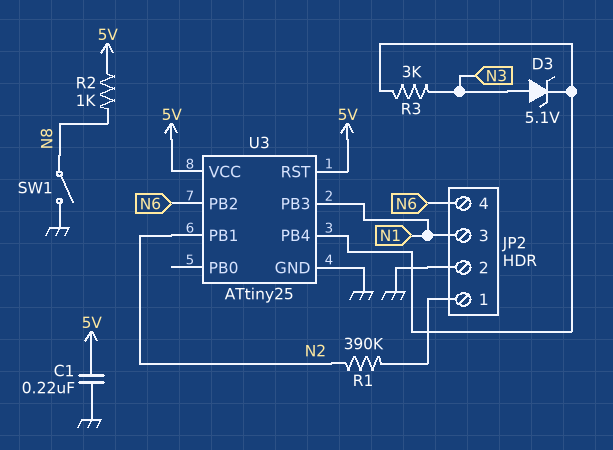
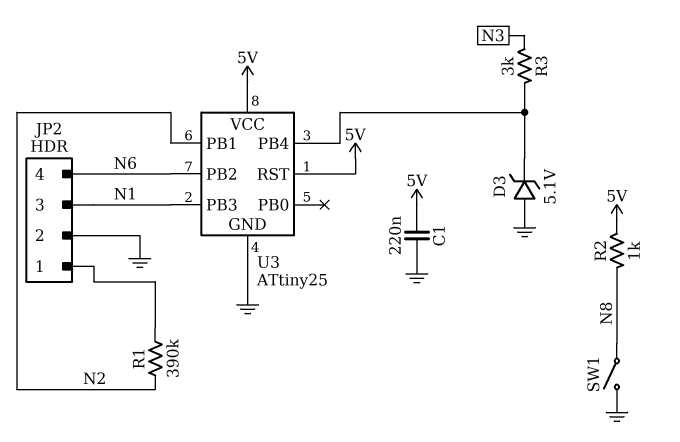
D3: zener 5.1V (A N3, K U3/PB4) -> zener 5.1V (A GND, K U3/PB4)

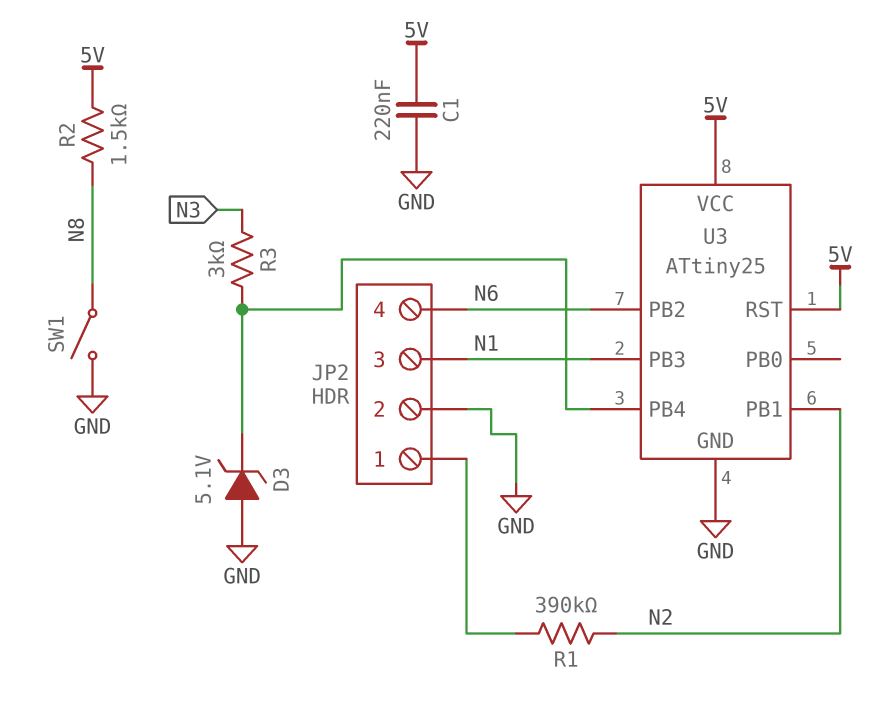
R2: 1k (5V, N8) -> 1.5k (5V, N8)

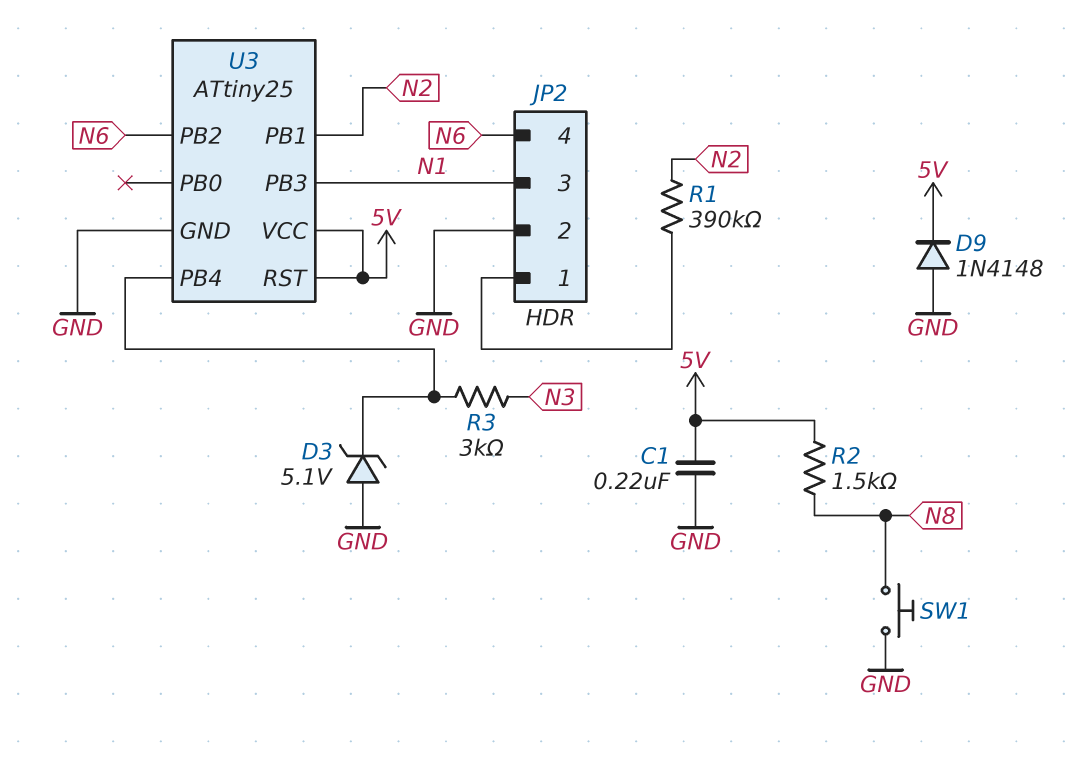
D9: none -> diode 1N4148 (A GND, K 5V)
SW1: switch (GND, N8) -> button (GND, N8)

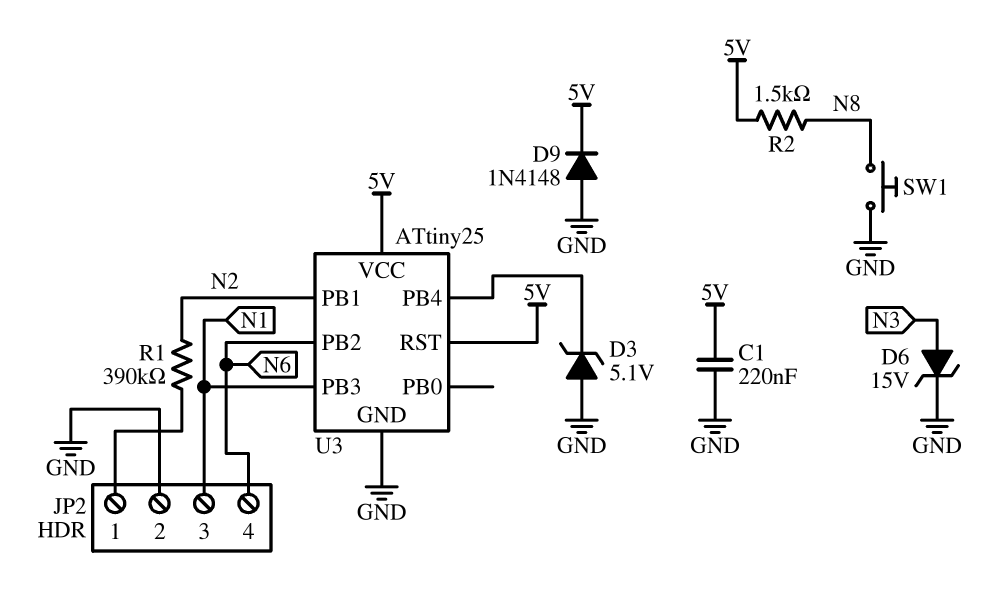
D6: none -> zener 15V (A N3, K GND)
R3: 3k (N3, U3/PB4) -> none

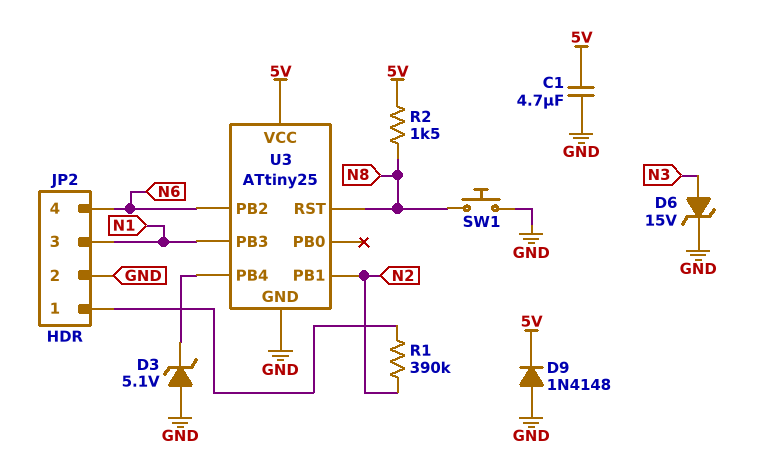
C1: 220nF (5V, GND) -> 4.7uF (5V, GND)
U3 pin RST: 5V -> N8

